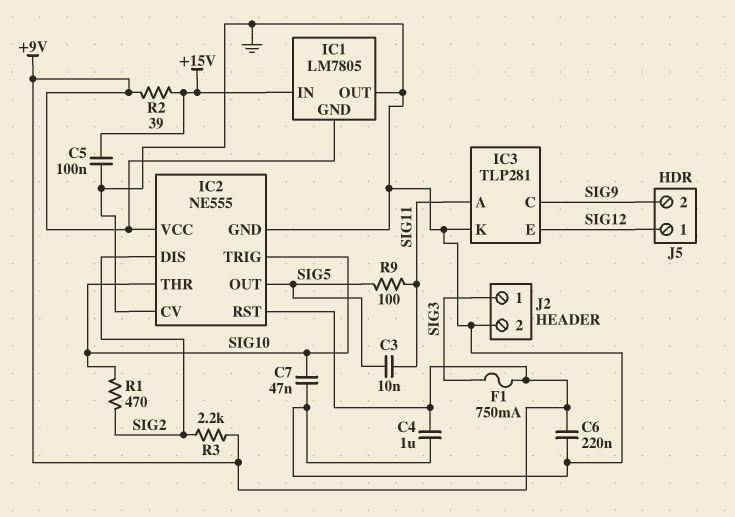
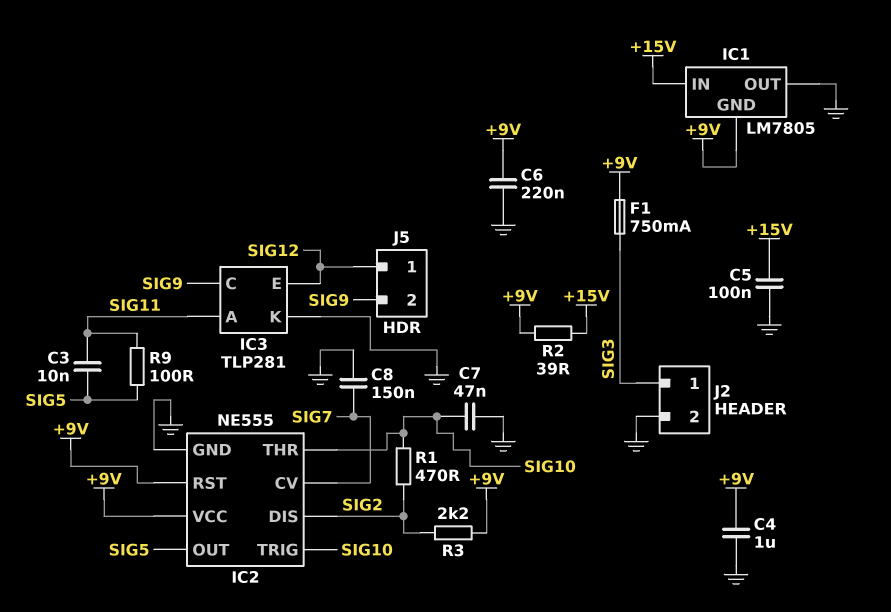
C8: none -> 150nF (GND, SIG7)
IC2 pin CV: GND -> SIG7

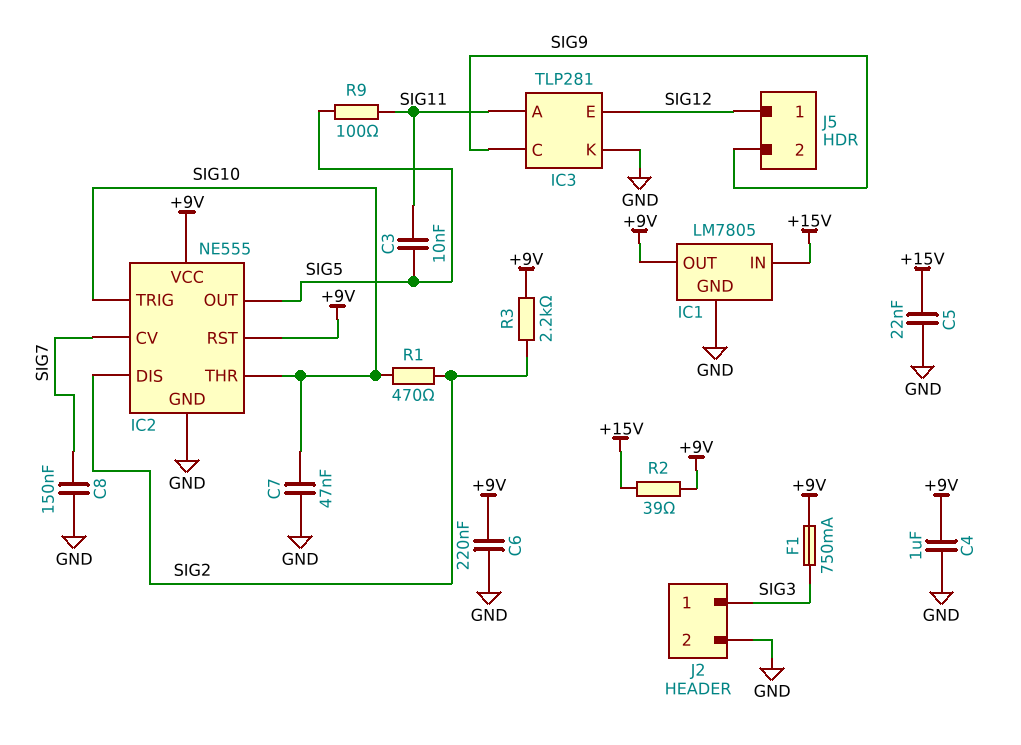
C5: 100nF (+15V, GND) -> 22nF (+15V, GND)
IC1 pin GND: +9V -> GND
IC1 pin OUT: GND -> +9V

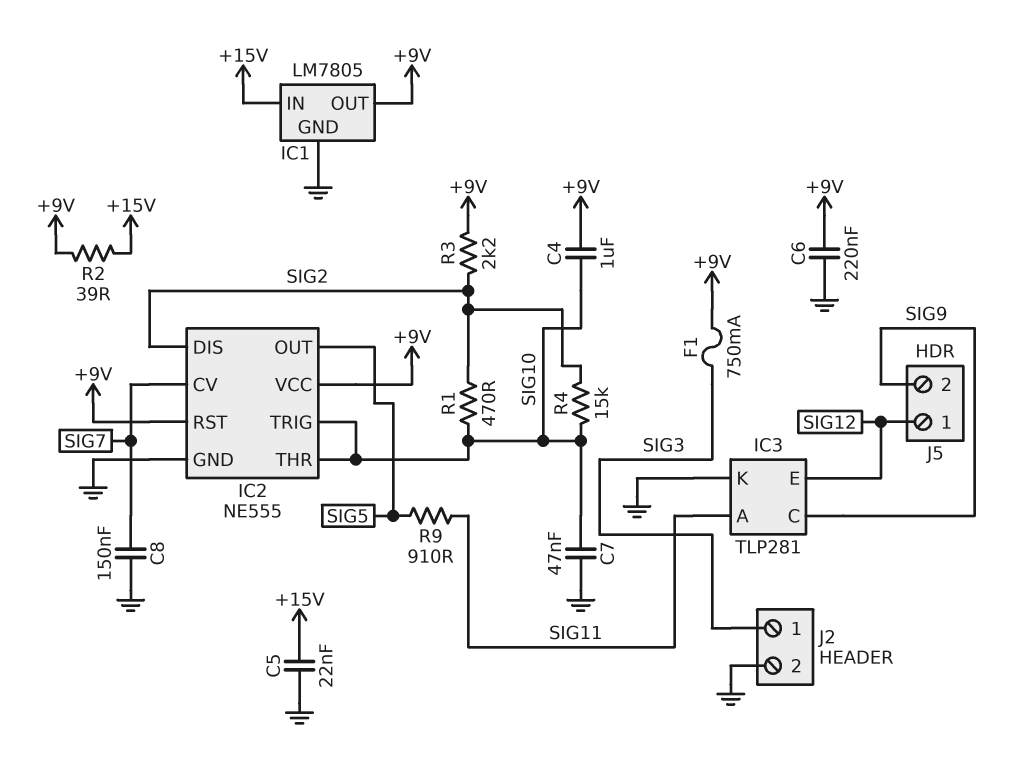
C3: 10nF (SIG5, SIG11) -> none
C4: 1uF (+9V, GND) -> 1uF (+9V, SIG10)
R4: none -> 15k (SIG2, SIG10)
R9: 100 (SIG5, SIG11) -> 910 (SIG5, SIG11)

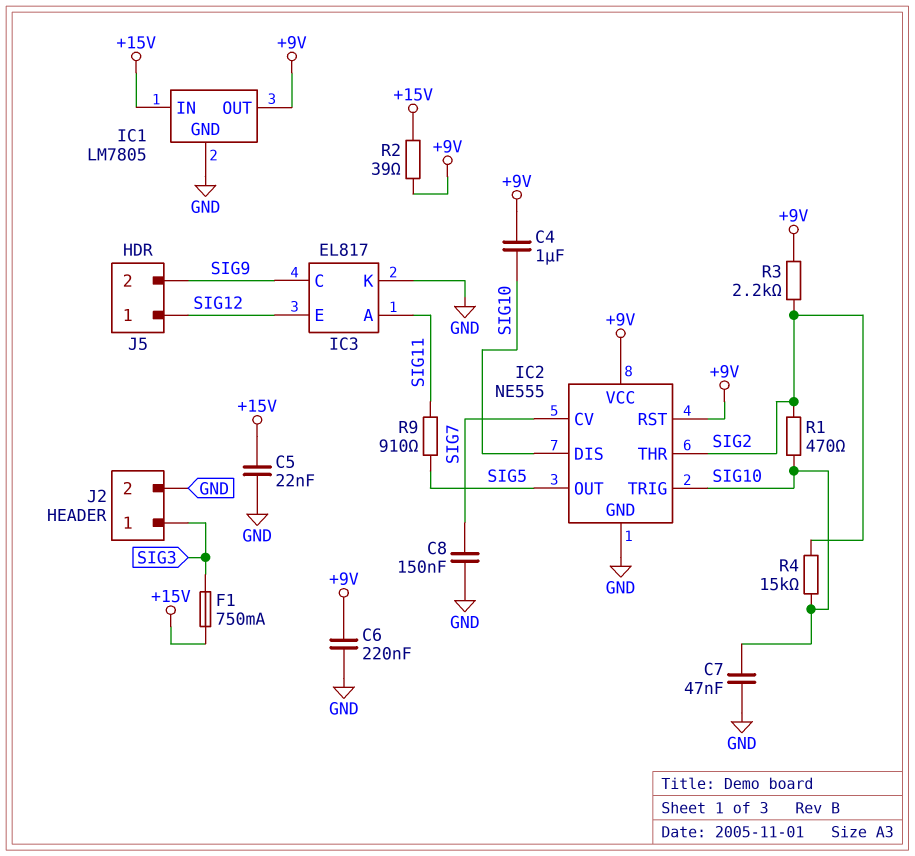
F1: 750mA (+9V, SIG3) -> 750mA (+15V, SIG3)
IC2 pin DIS: SIG2 -> SIG10
IC2 pin THR: SIG10 -> SIG2
IC3: TLP281 -> EL817

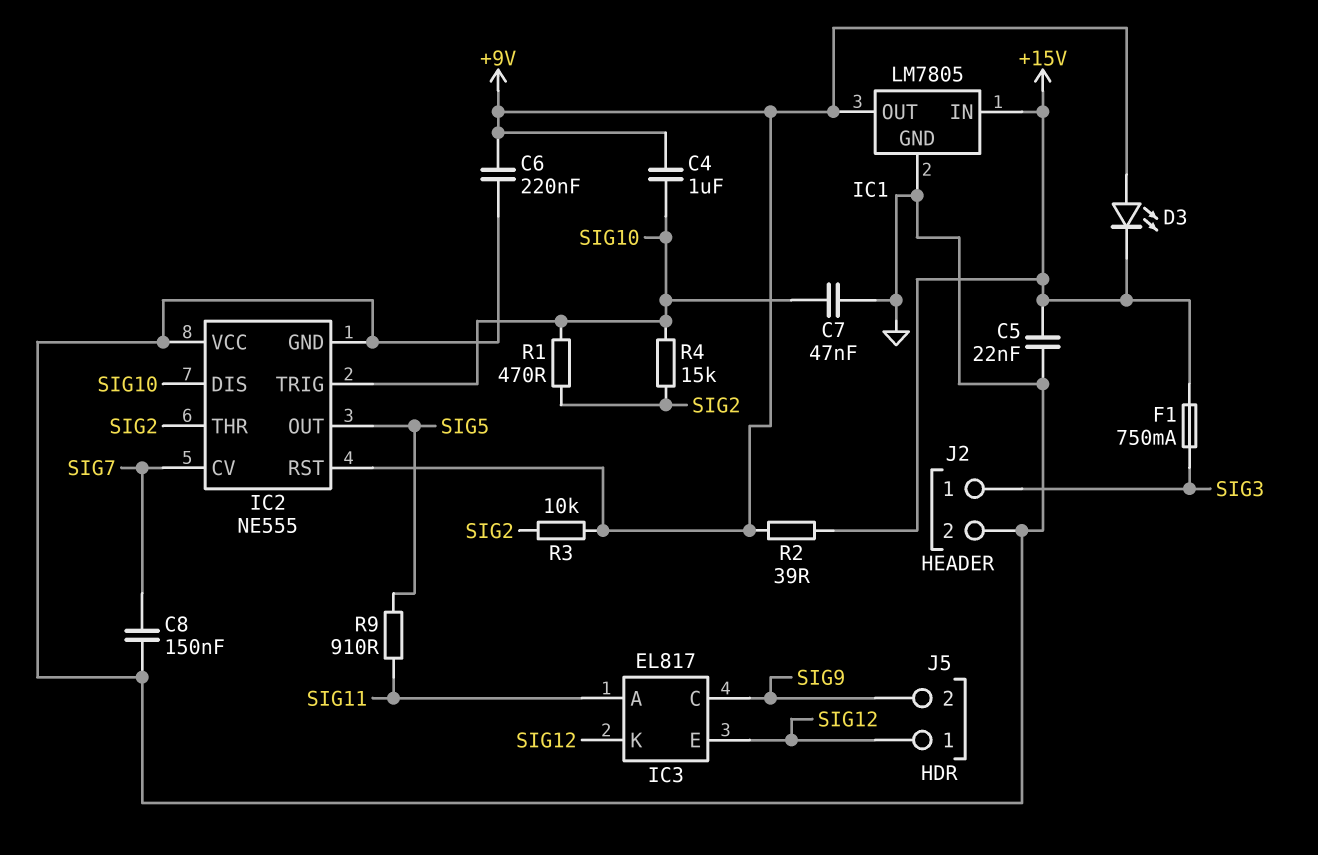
D3: none -> LED (A +9V, K +15V)
IC2 pin VCC: +9V -> GND
IC3 pin K: GND -> SIG12
R3: 2.2k (+9V, SIG2) -> 10k (+9V, SIG2)

